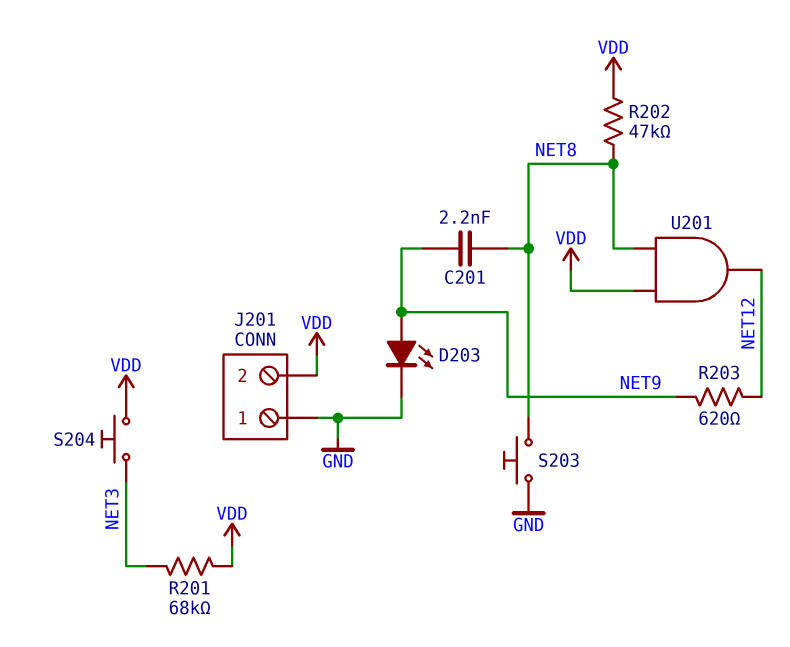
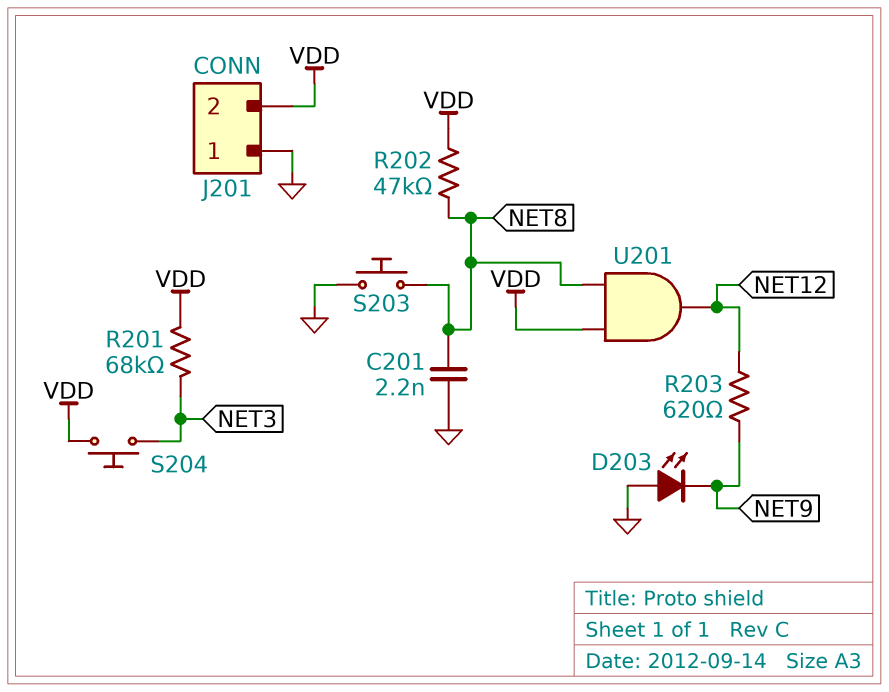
C201: 2.2nF (NET8, NET9) -> 2.2nF (GND, NET8)
D203: LED (A NET9, K GND) -> LED (A GND, K NET9)

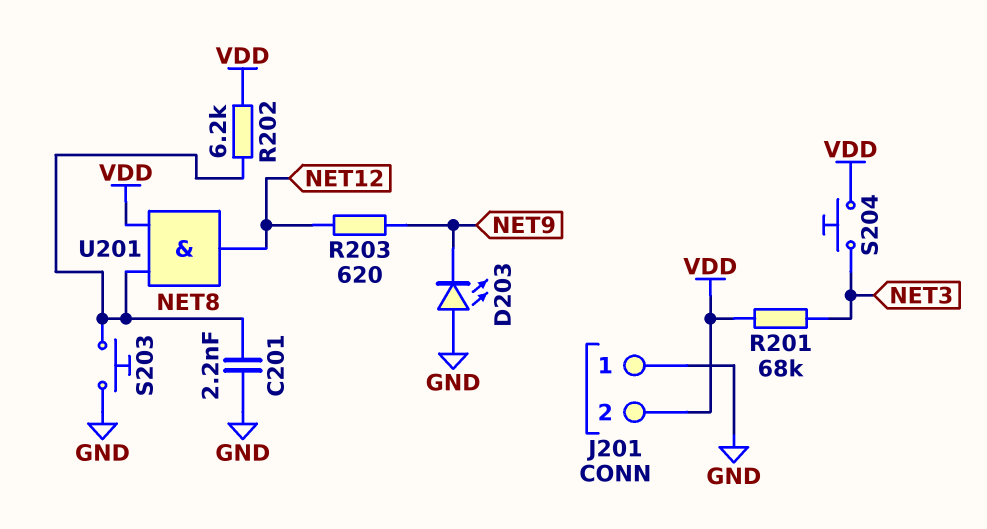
R202: 47k (NET8, VDD) -> 6.2k (NET8, VDD)

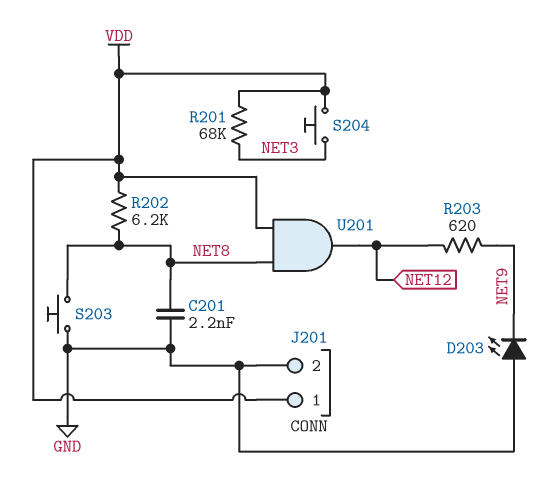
J201 pin 1: GND -> VDD
J201 pin 2: VDD -> GND

